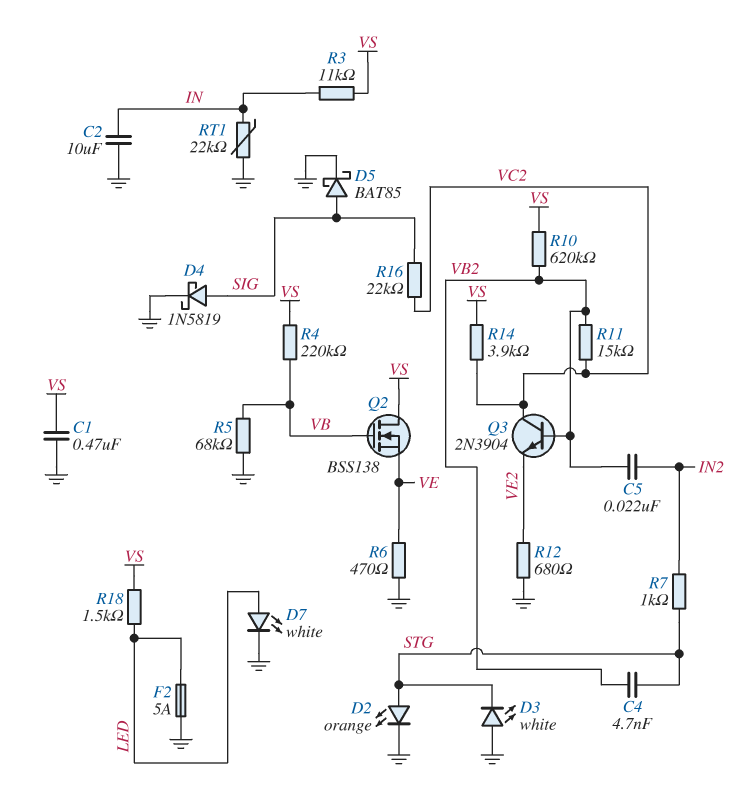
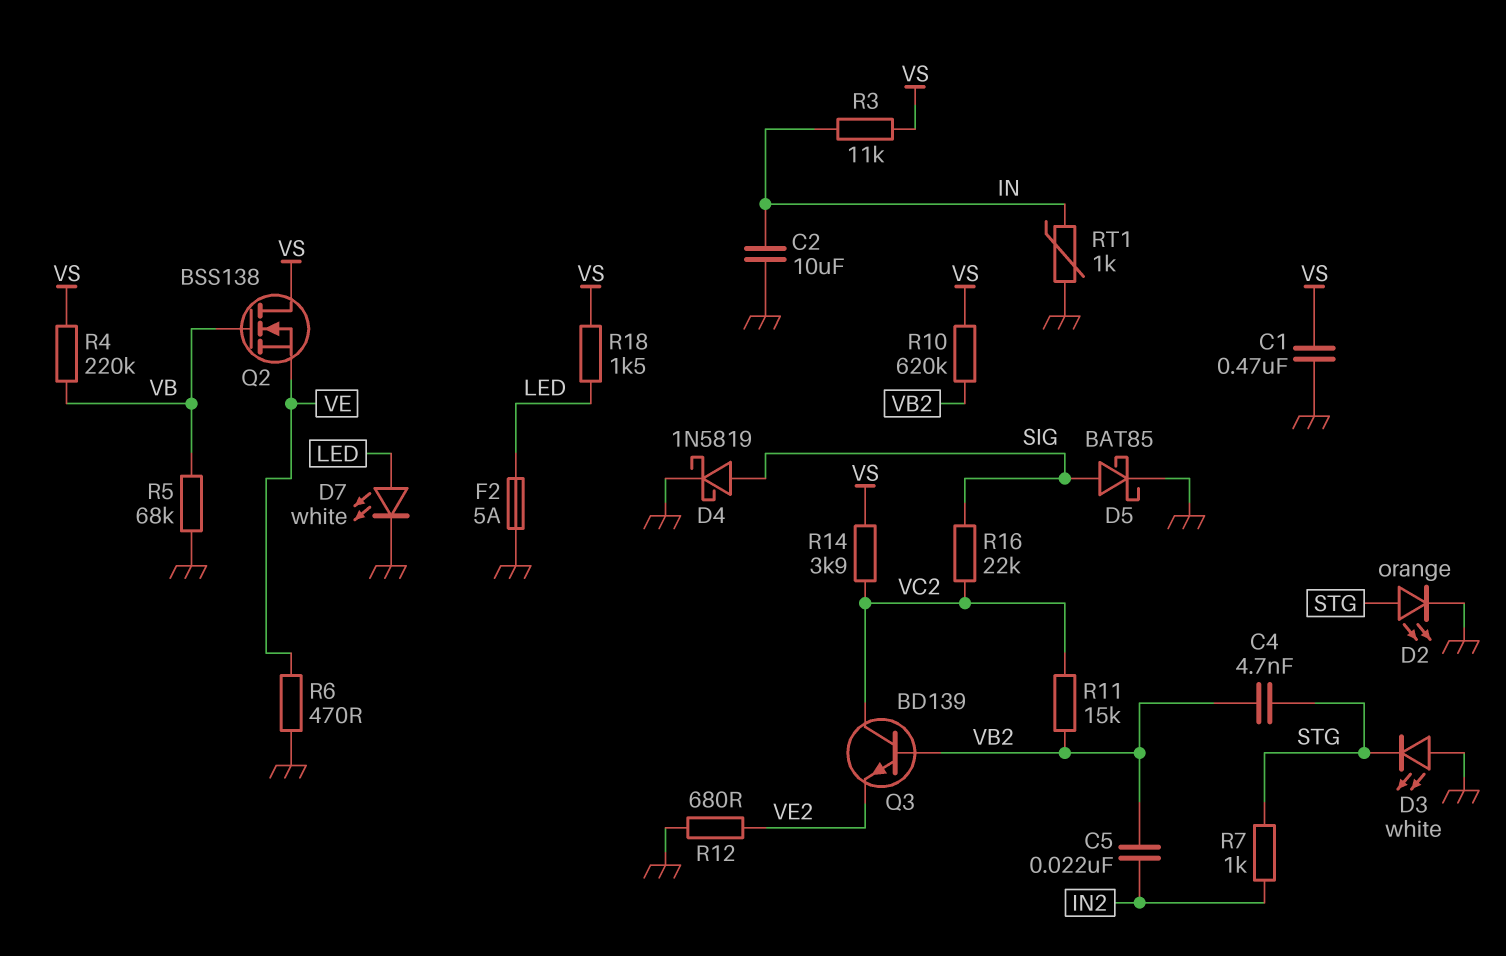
Q3: NPN 2N3904 (B VB2, C VC2, E VE2) -> NPN BD139 (B VB2, C VC2, E VE2)
RT1: 22k (GND, IN) -> 1k (GND, IN)

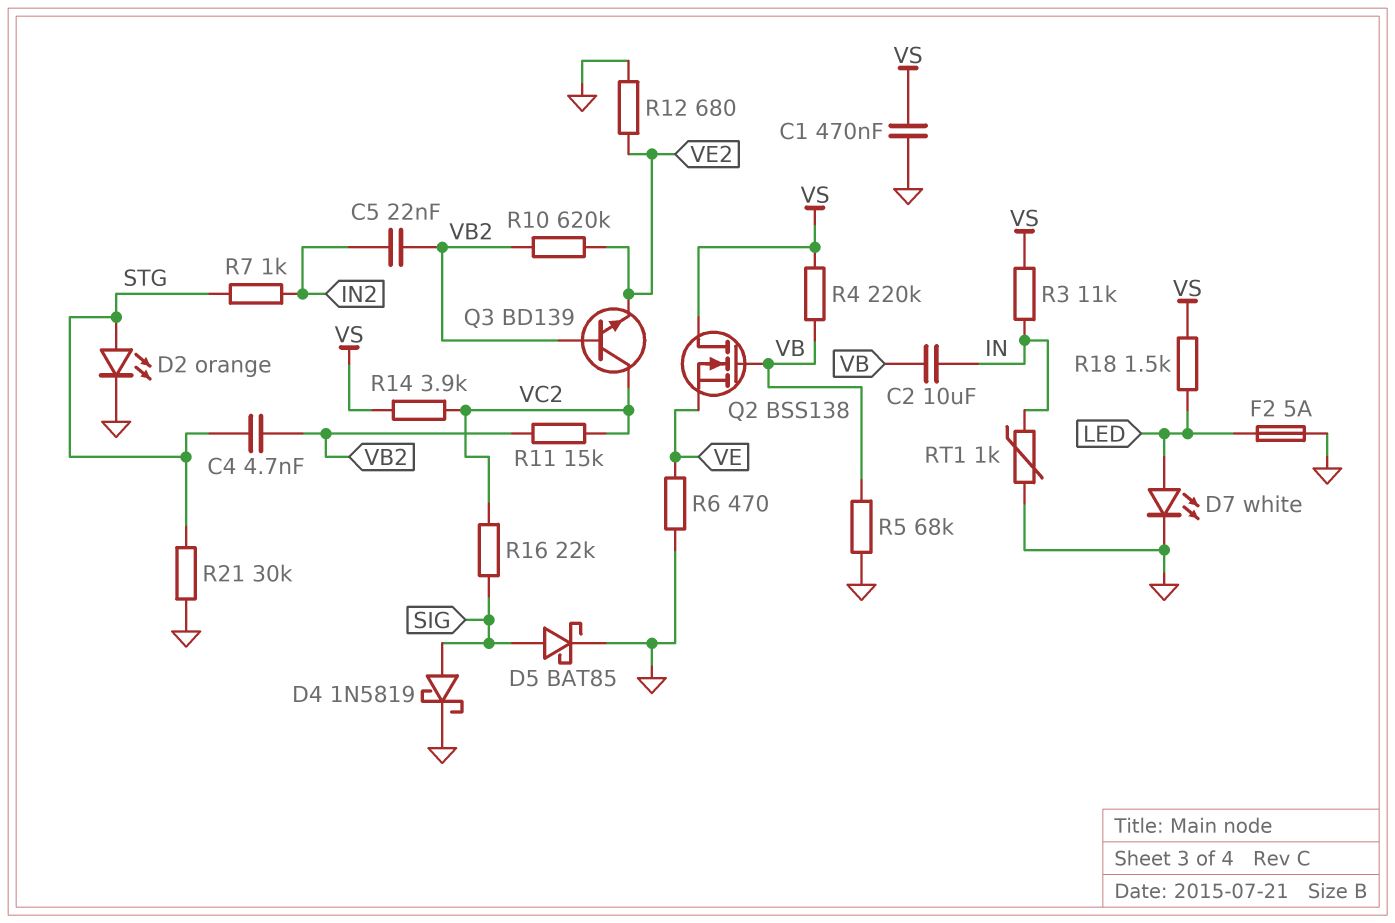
C2: 10uF (GND, IN) -> 10uF (IN, VB)
D3: LED white (A GND, K STG) -> none
R10: 620k (VB2, VS) -> 620k (VB2, VE2)
R21: none -> 30k (GND, STG)

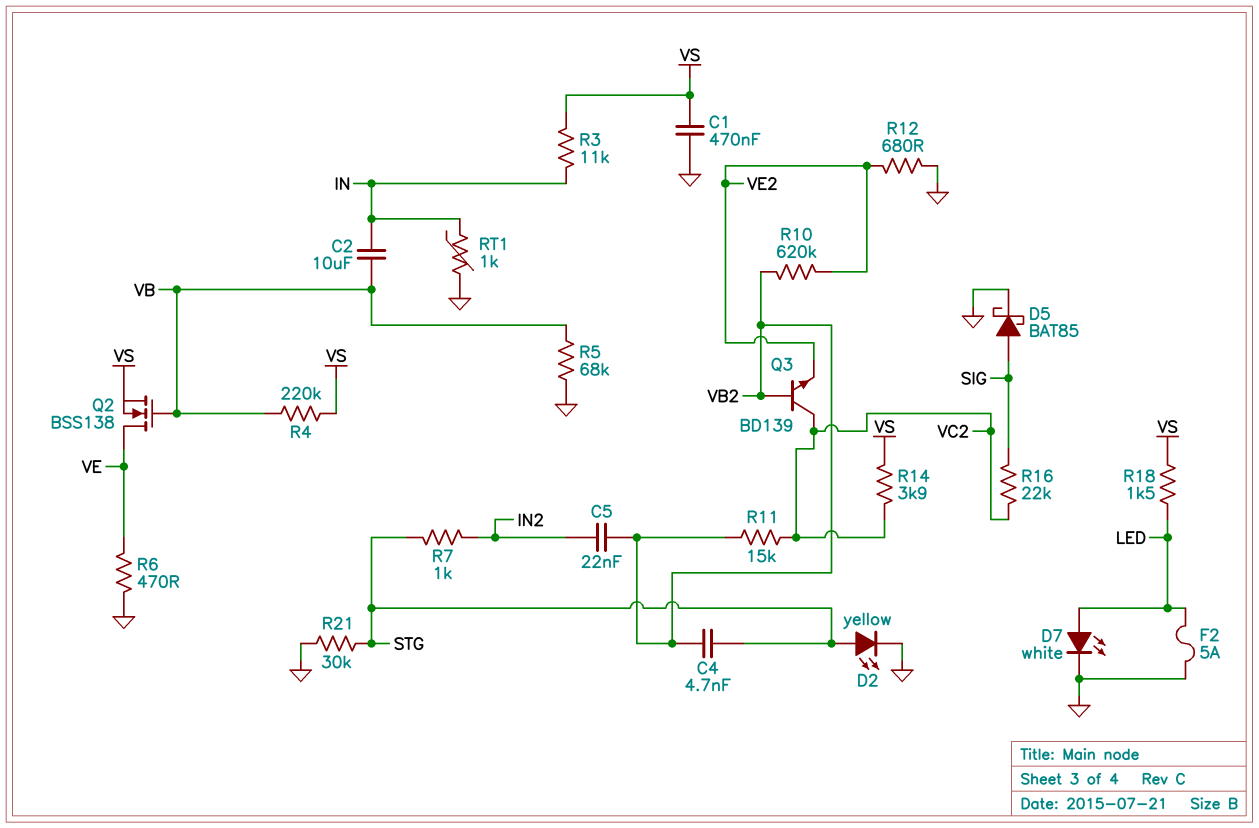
D2: LED orange (A STG, K GND) -> LED yellow (A STG, K GND)
D4: schottky 1N5819 (A SIG, K GND) -> none
Q2: NMOS BSS138 (G VB, D VS, S VE) -> NMOS BSS138 (G VB, D VE, S VS)

